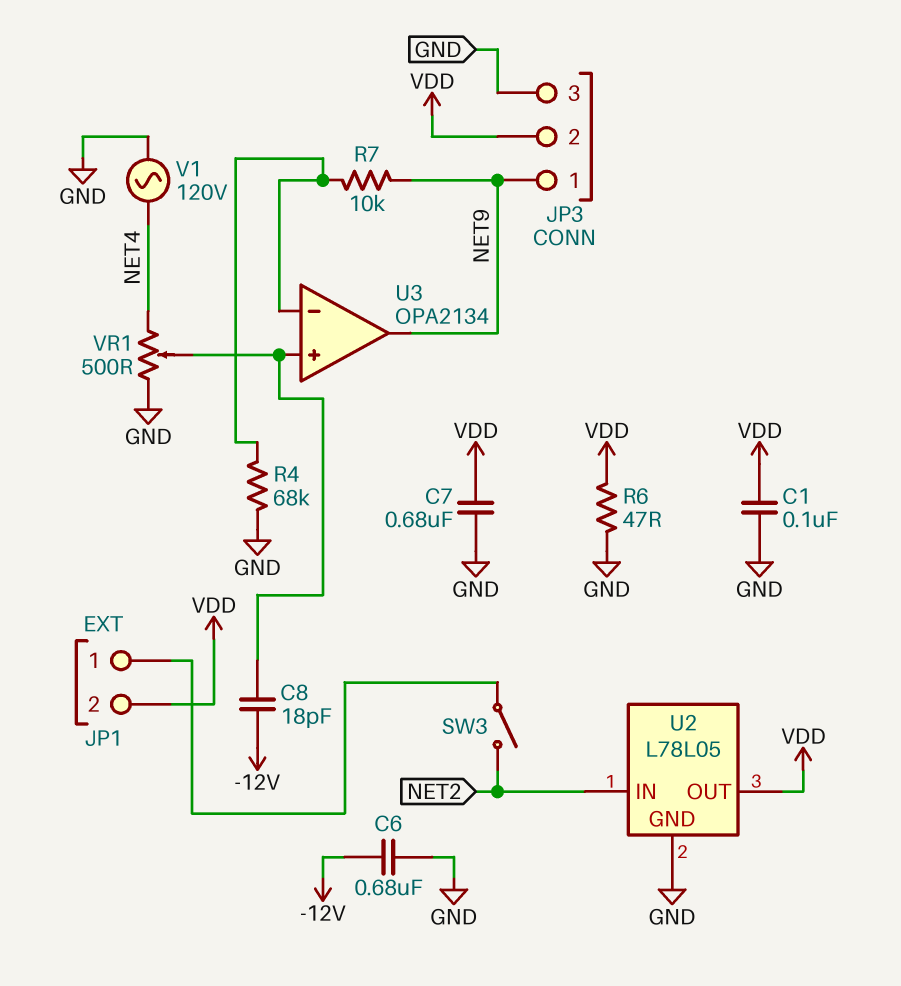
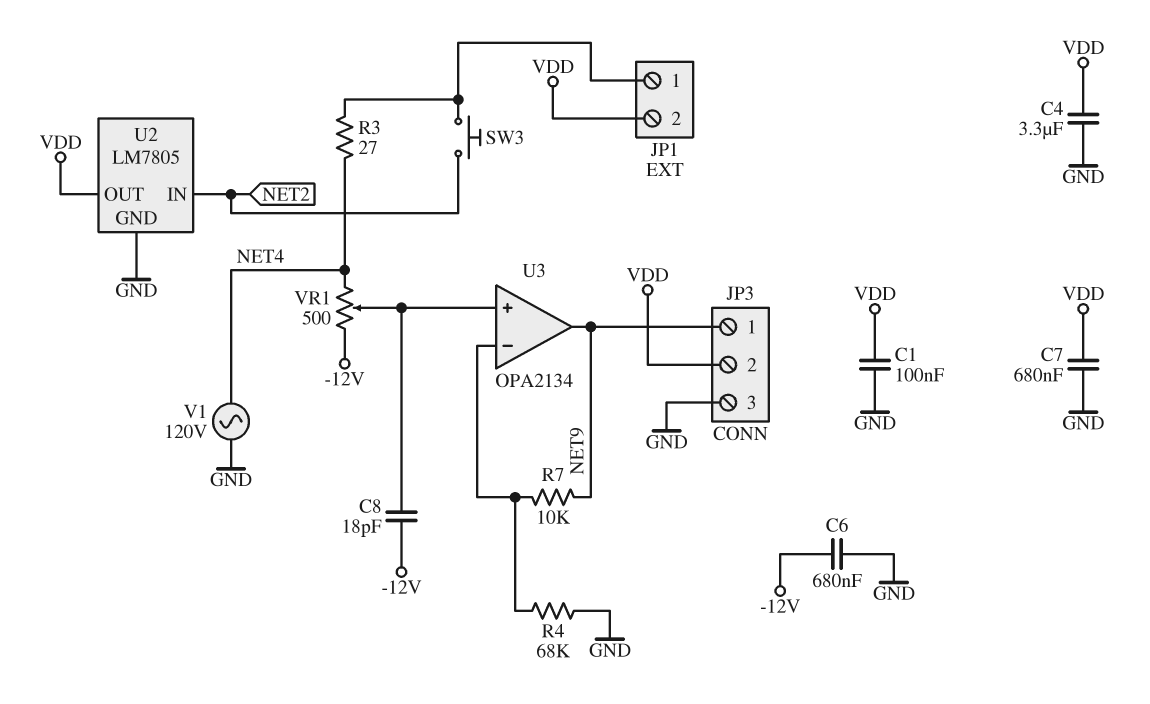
C4: none -> 3.3uF (GND, VDD)
R3: none -> 27 (JP1/1, NET4)
R6: 47 (GND, VDD) -> none
SW3: switch (JP1/1, NET2) -> button (JP1/1, NET2)
U2: L78L05 -> LM7805
VR1: 500 (GND, NET4, wiper U3/in+) -> 500 (-12V, NET4, wiper U3/in+)

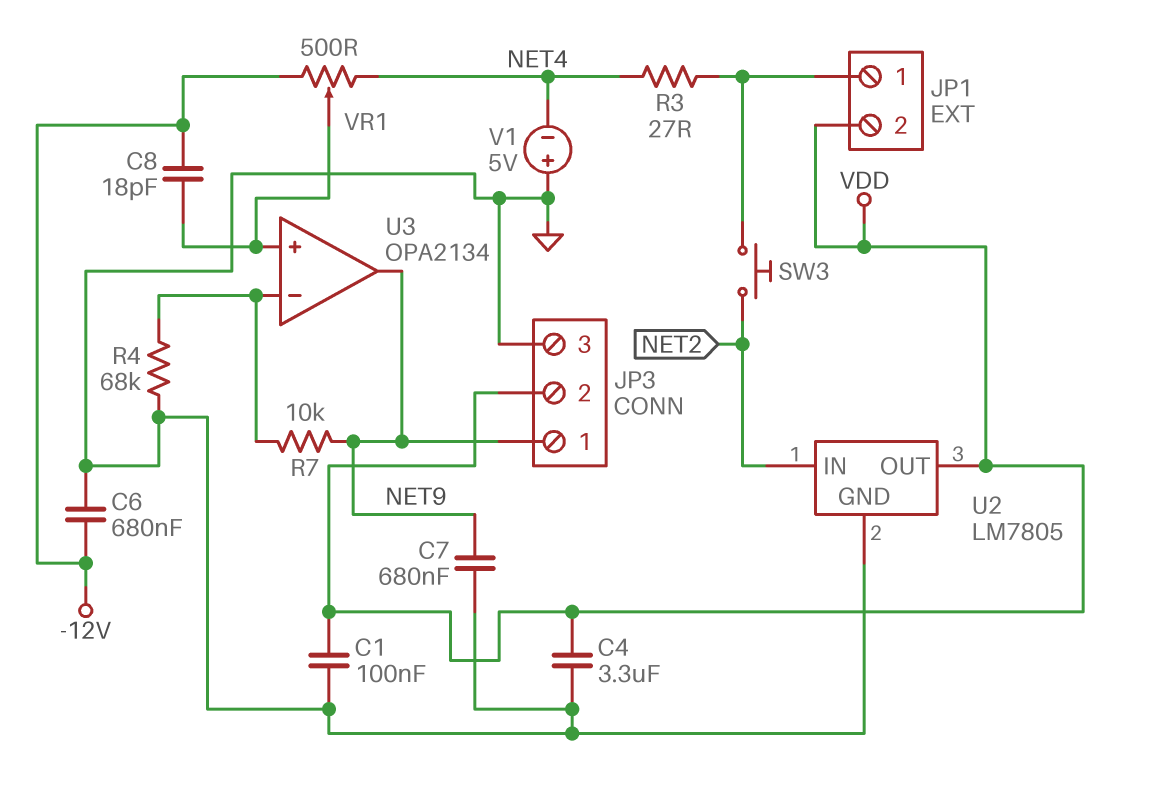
C7: 680nF (GND, VDD) -> 680nF (GND, NET9)
V1: AC 120V (GND, NET4) -> 5V (plus GND, minus NET4)

